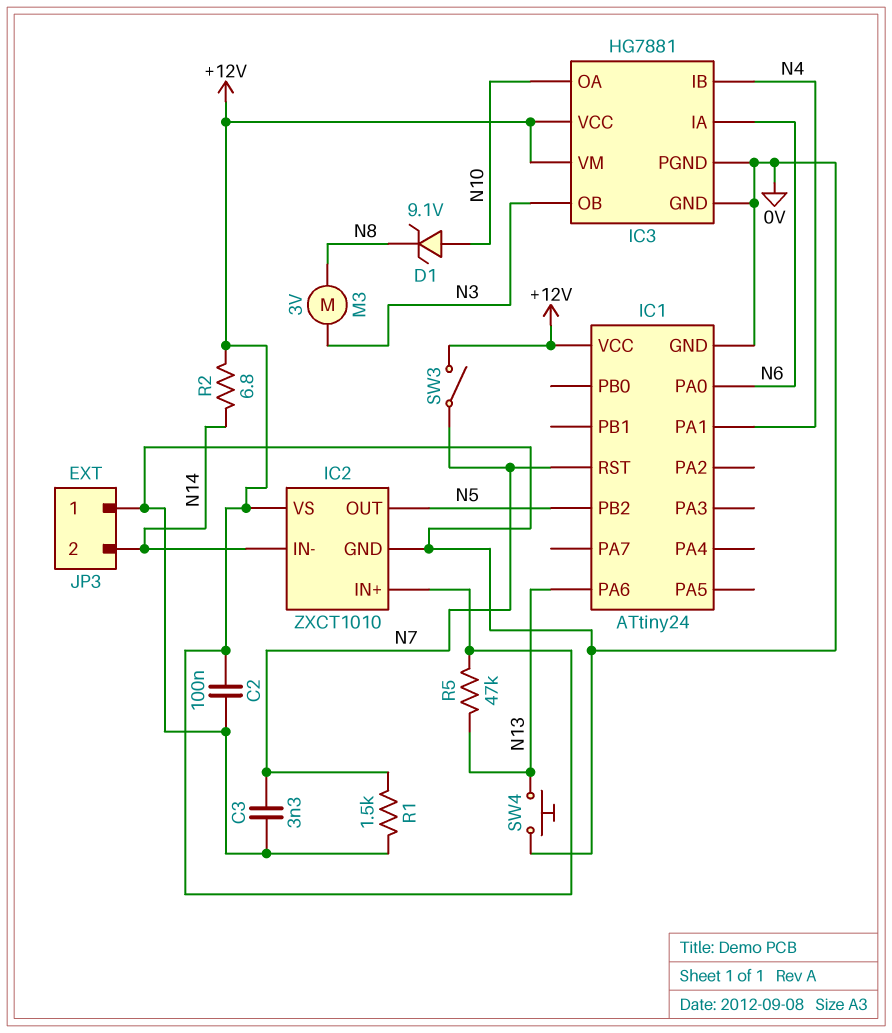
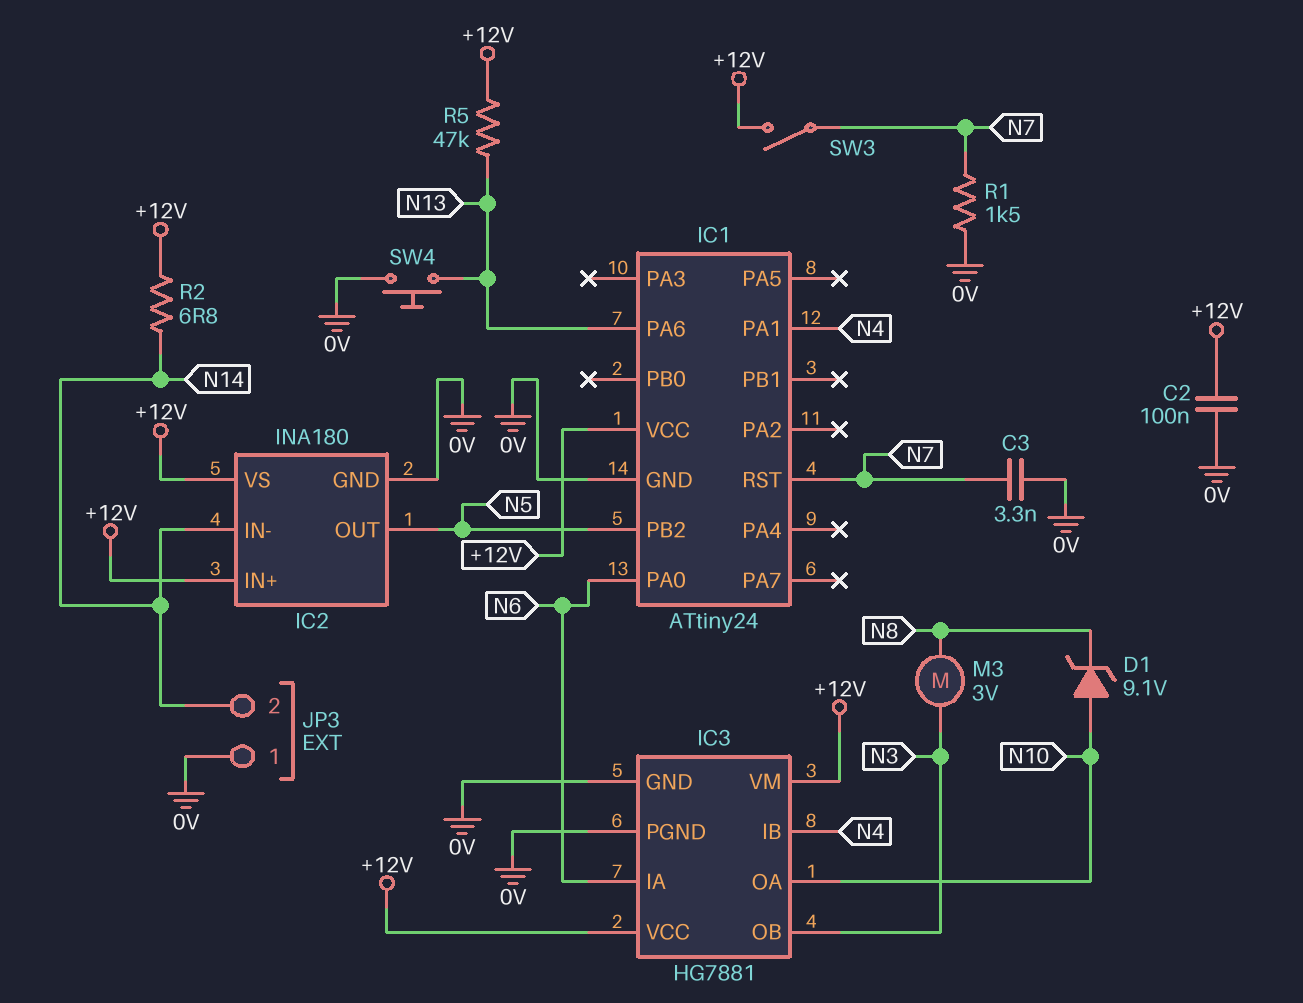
IC2: ZXCT1010 -> INA180

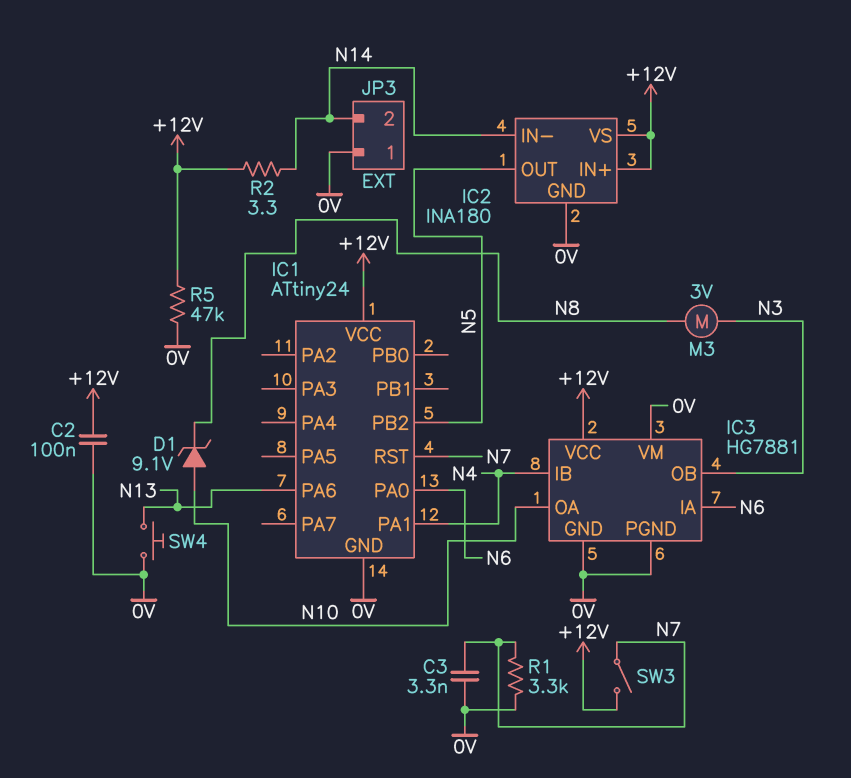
IC3 pin VM: +12V -> 0V
R1: 1.5k (0V, N7) -> 3.3k (0V, N7)
R2: 6.8 (+12V, N14) -> 3.3 (+12V, N14)
R5: 47k (+12V, N13) -> 47k (+12V, 0V)

